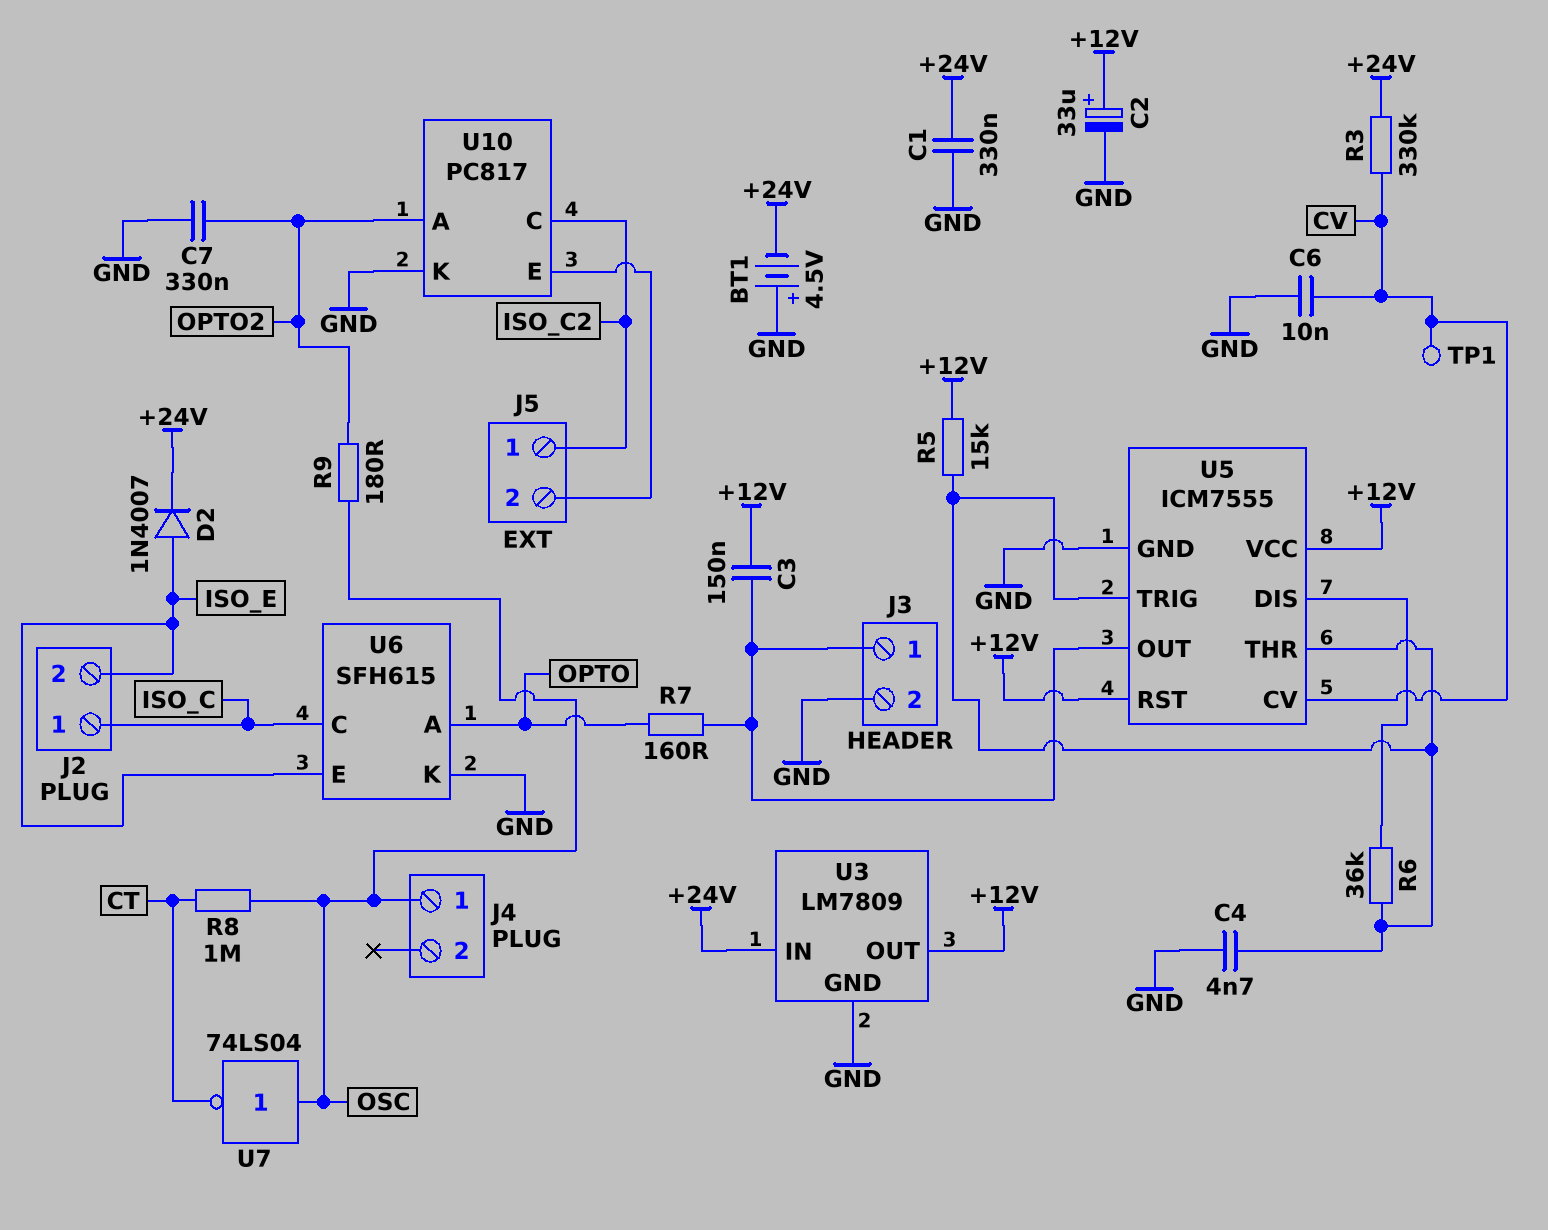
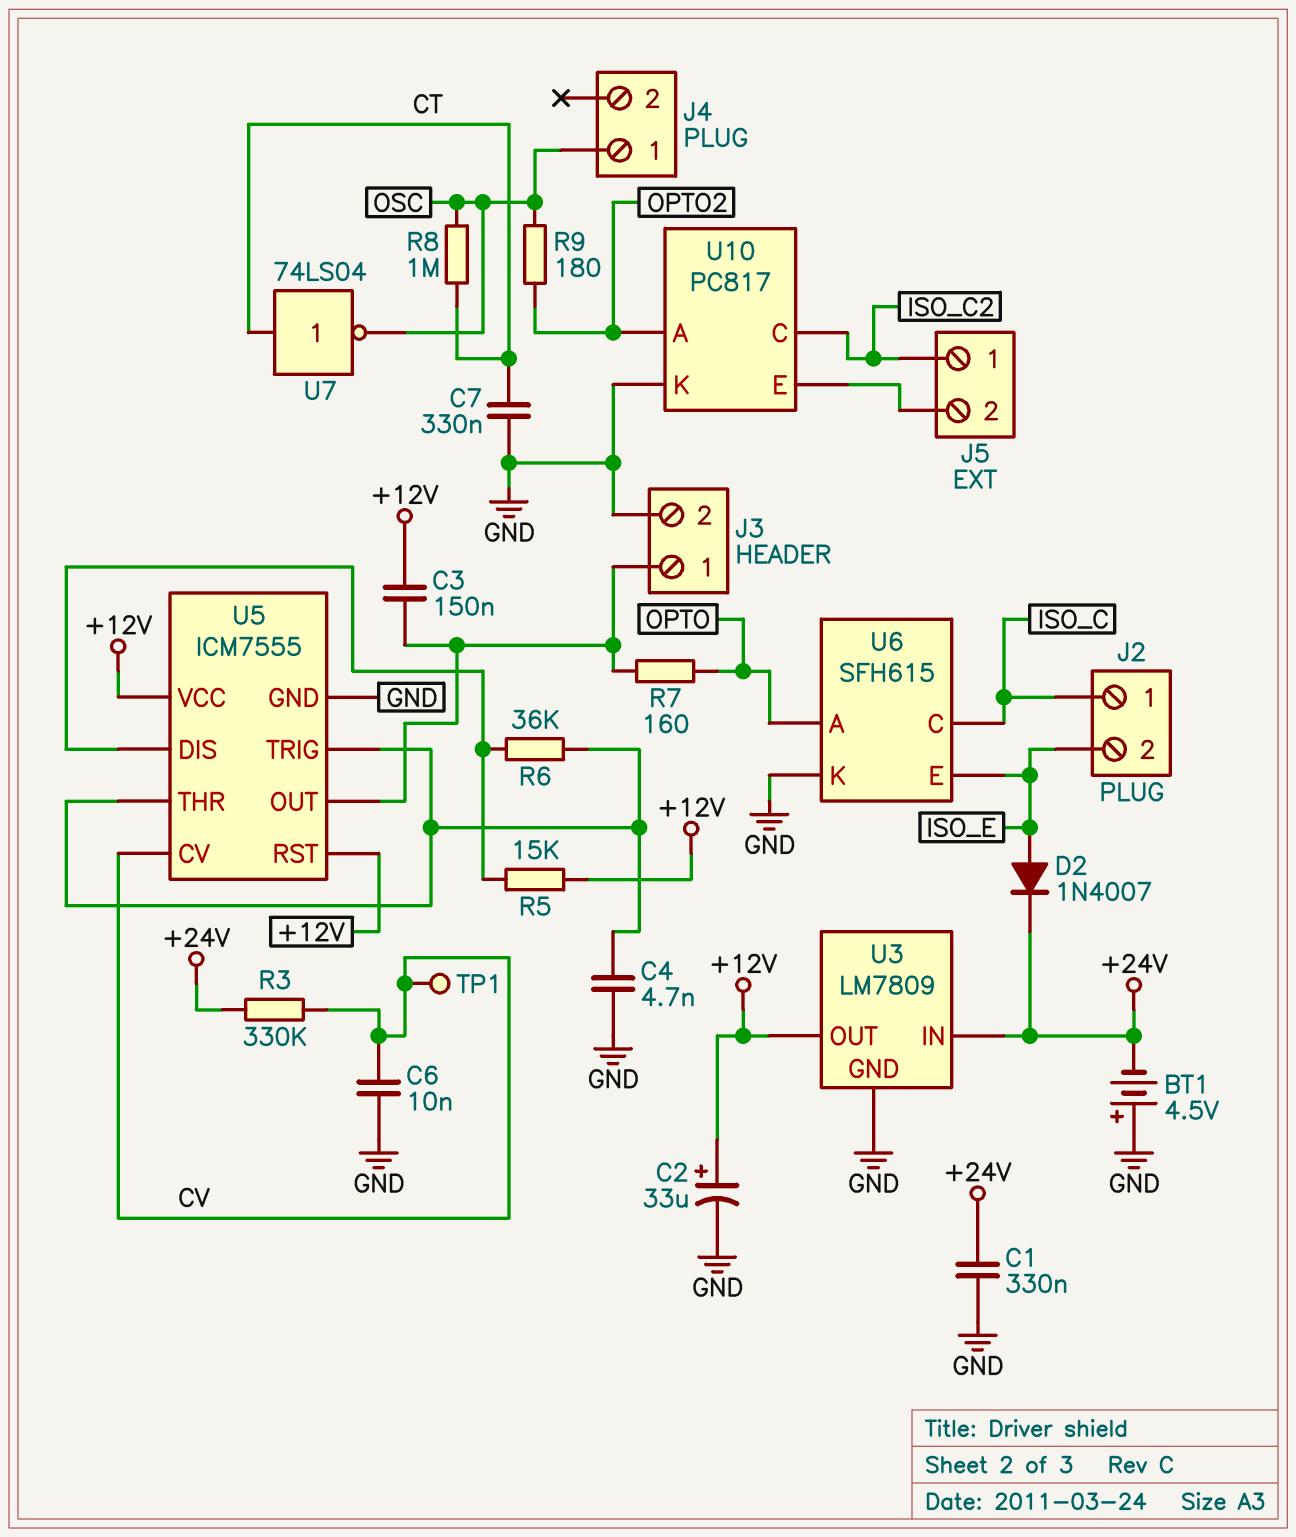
C7: 330nF (GND, OPTO2) -> 330nF (CT, GND)
R5: 15k (+12V, U5/THR) -> 15k (+12V, U5/DIS)
U7: NOT 74LS04 (in OSC, out CT) -> NOT 74LS04 (in CT, out OSC)

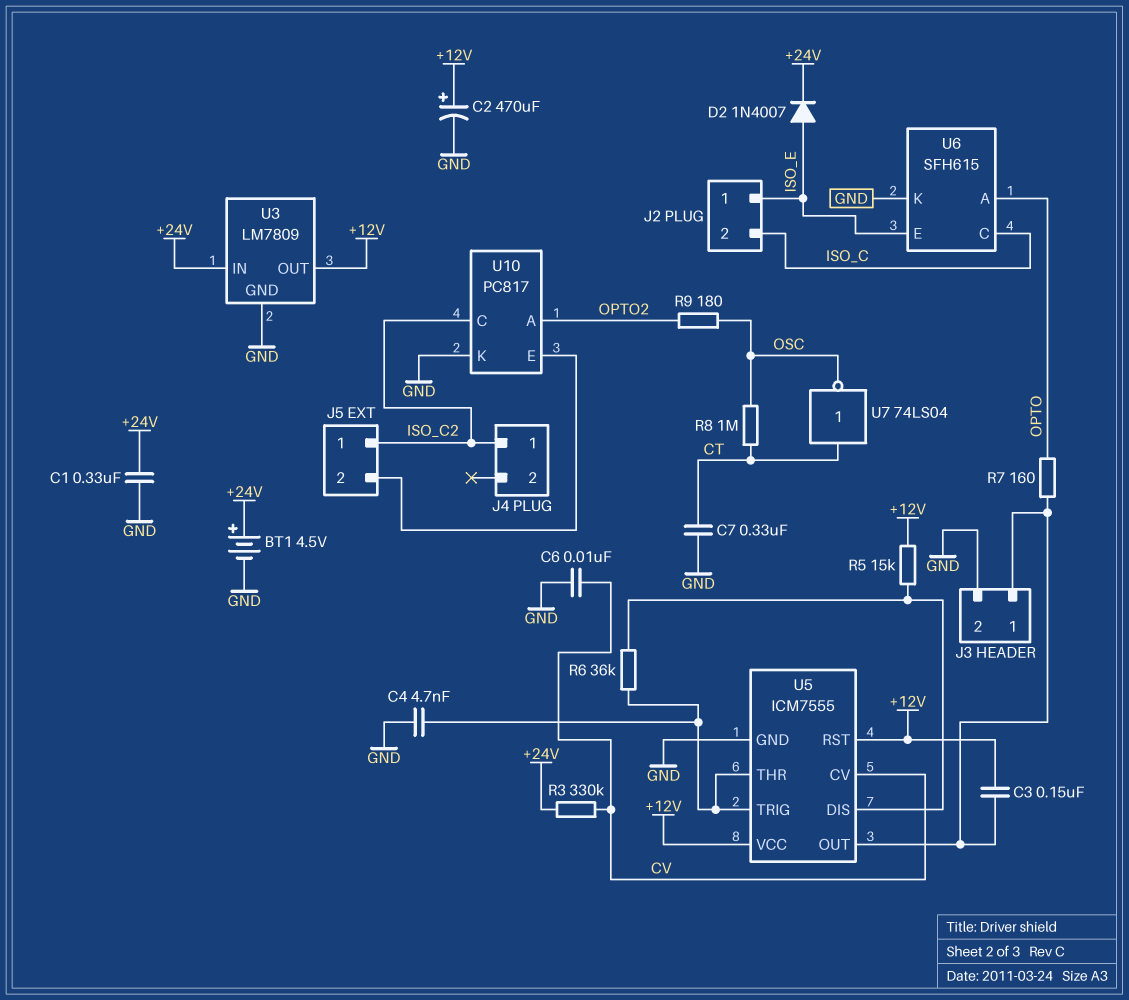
BT1: 4.5V (plus GND, minus +24V) -> 4.5V (plus +24V, minus GND)
C2: 33uF (plus +12V, minus GND) -> 470uF (plus +12V, minus GND)
J2 pin 1: ISO_C -> ISO_E
J2 pin 2: ISO_E -> ISO_C
J4 pin 1: OSC -> ISO_C2
TP1: test point (CV) -> none

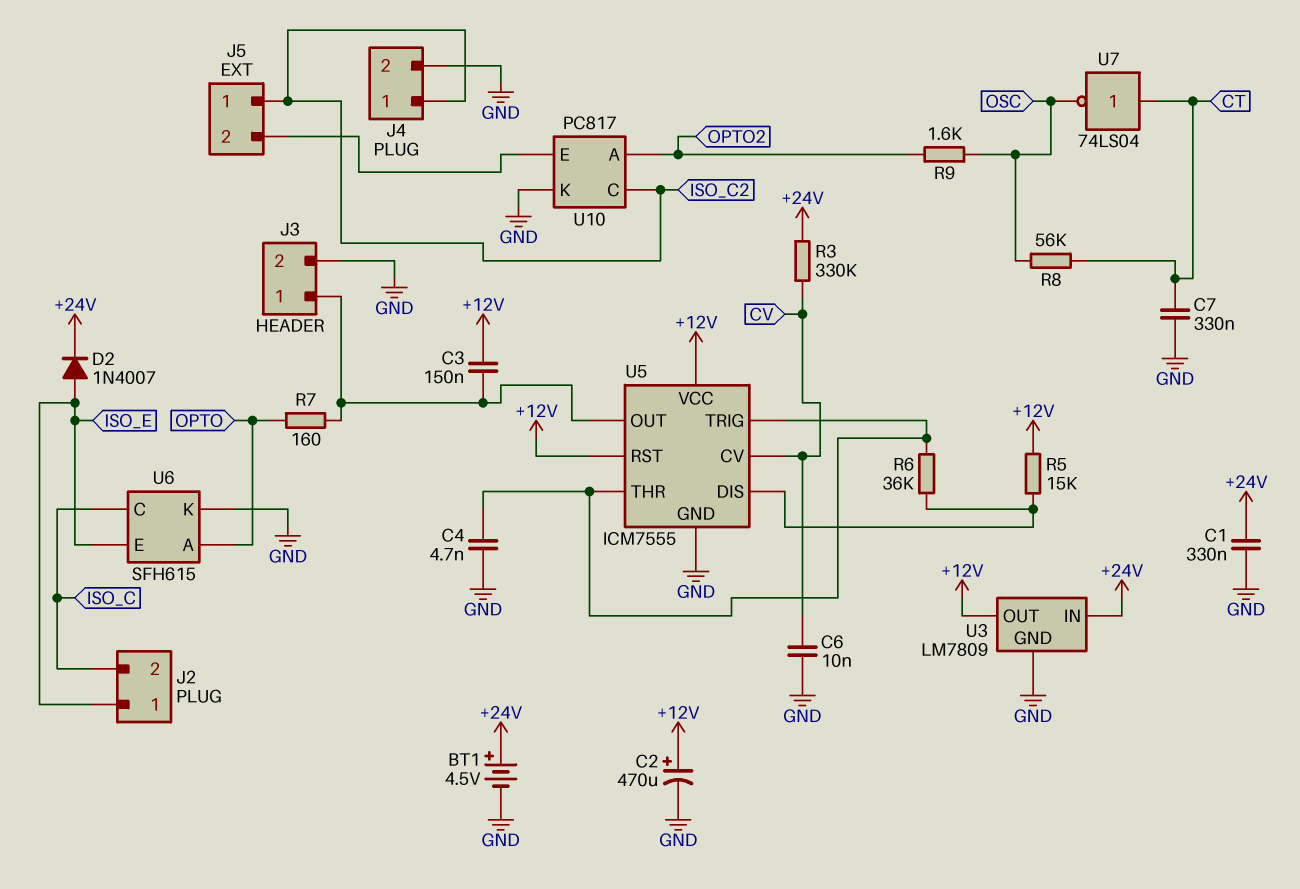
J4 pin 2: none -> GND
R8: 1M (CT, OSC) -> 56k (CT, OSC)
R9: 180 (OPTO2, OSC) -> 1.6k (OPTO2, OSC)

